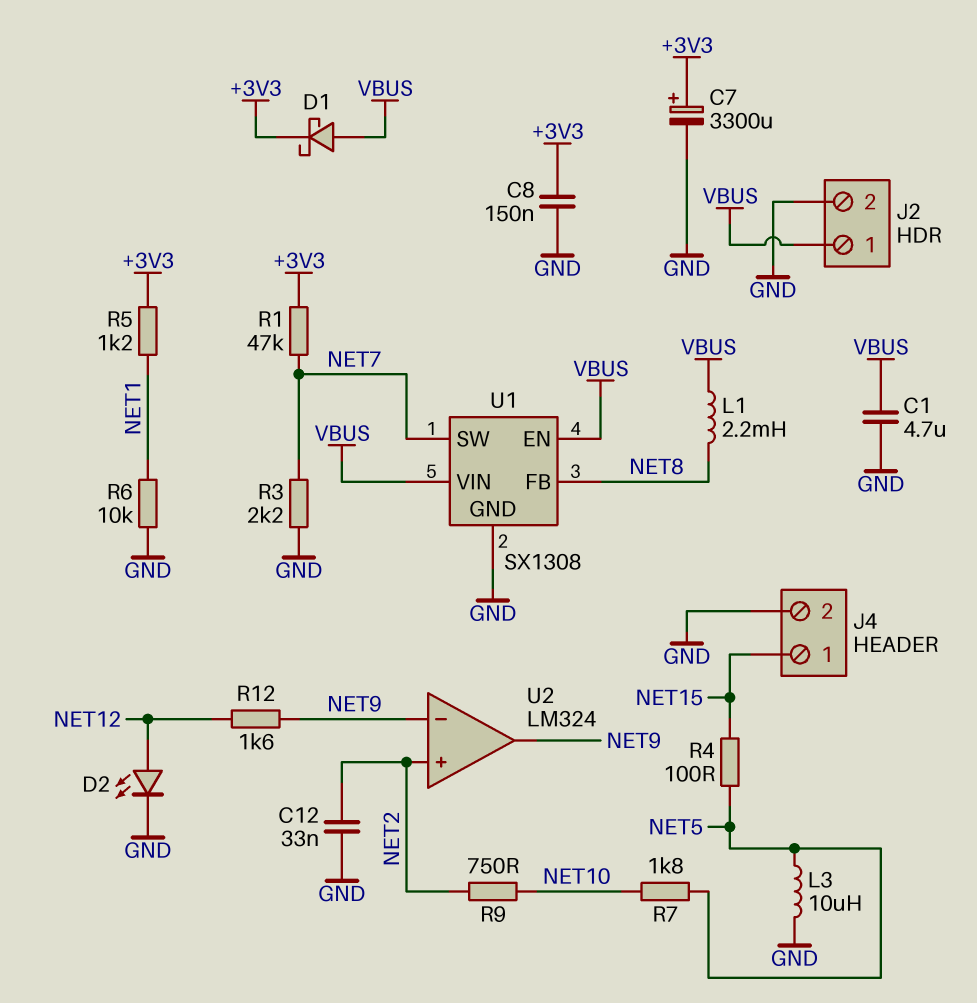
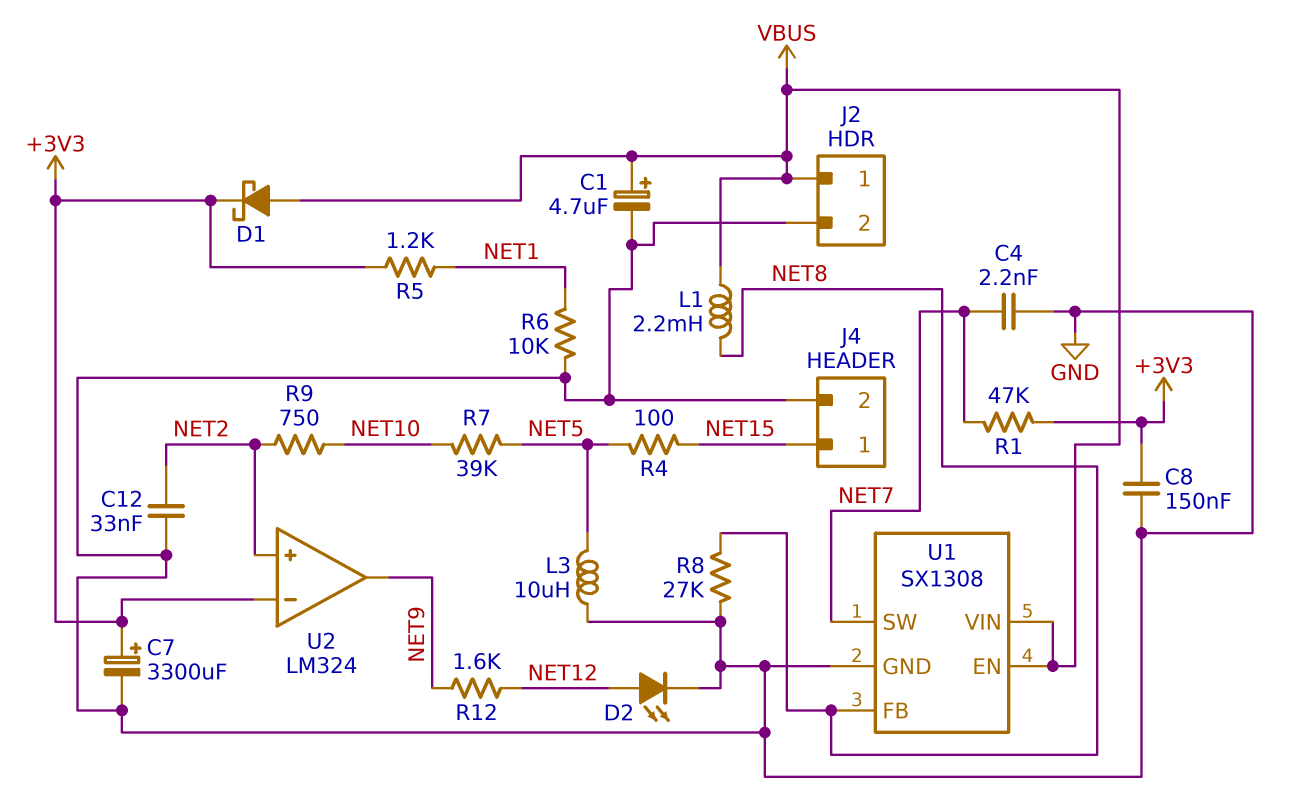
C1: 4.7uF (GND, VBUS) -> 4.7uF (plus VBUS, minus GND)
C4: none -> 2.2nF (GND, NET7)
R3: 2.2k (GND, NET7) -> none
R7: 1.8k (NET5, NET10) -> 39k (NET5, NET10)
R8: none -> 27k (GND, NET8)
U2 pin in-: NET9 -> +3V3

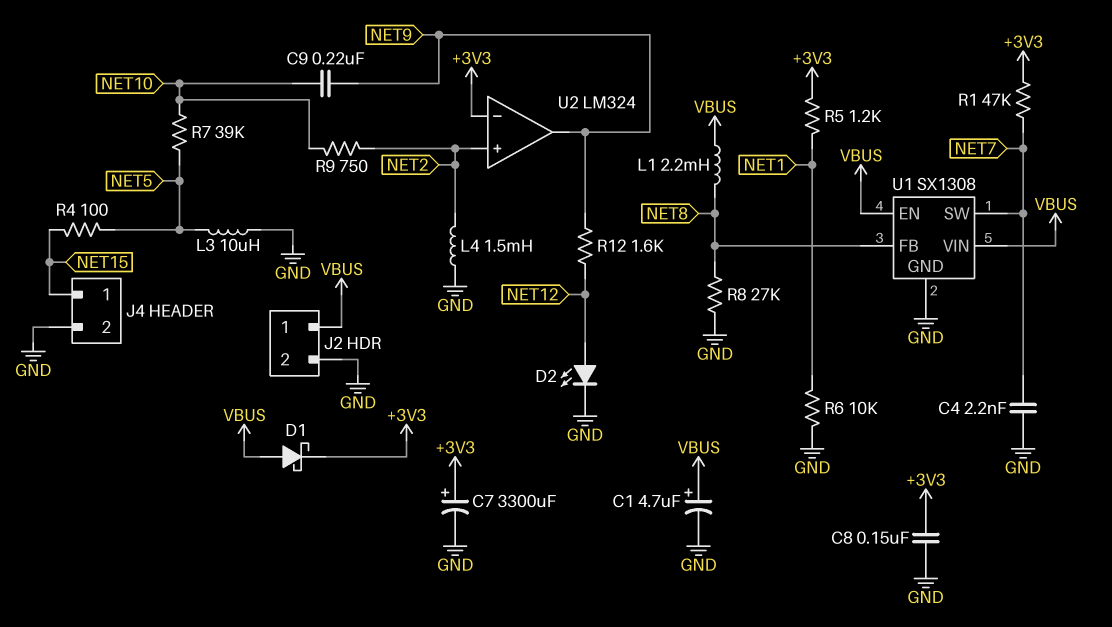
C9: none -> 220nF (NET9, NET10)
C12: 33nF (GND, NET2) -> none
L4: none -> 1.5mH (GND, NET2)

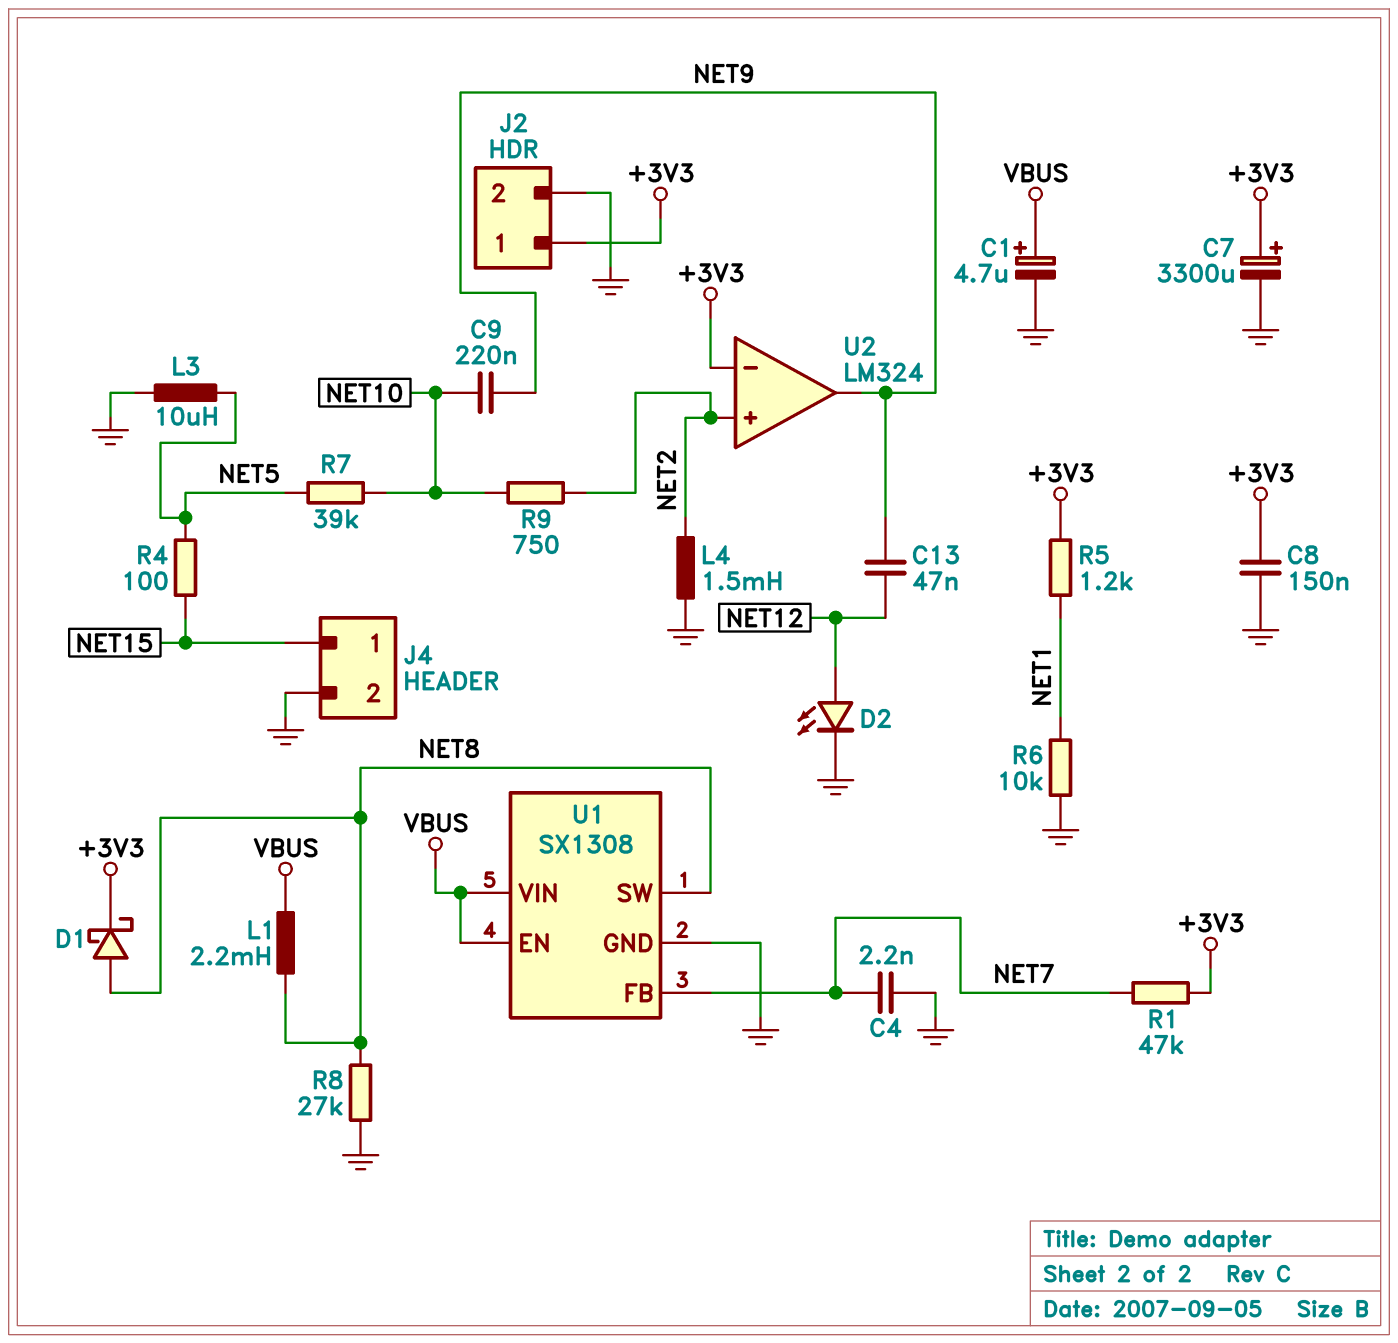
C13: none -> 47nF (NET9, NET12)
D1: schottky (A VBUS, K +3V3) -> schottky (A NET8, K +3V3)
J2 pin 1: VBUS -> +3V3
R12: 1.6k (NET9, NET12) -> none
U1 pin FB: NET8 -> NET7
U1 pin SW: NET7 -> NET8

